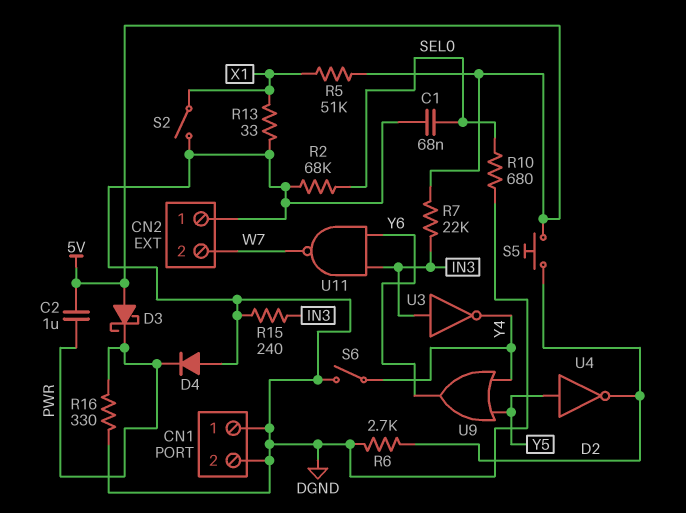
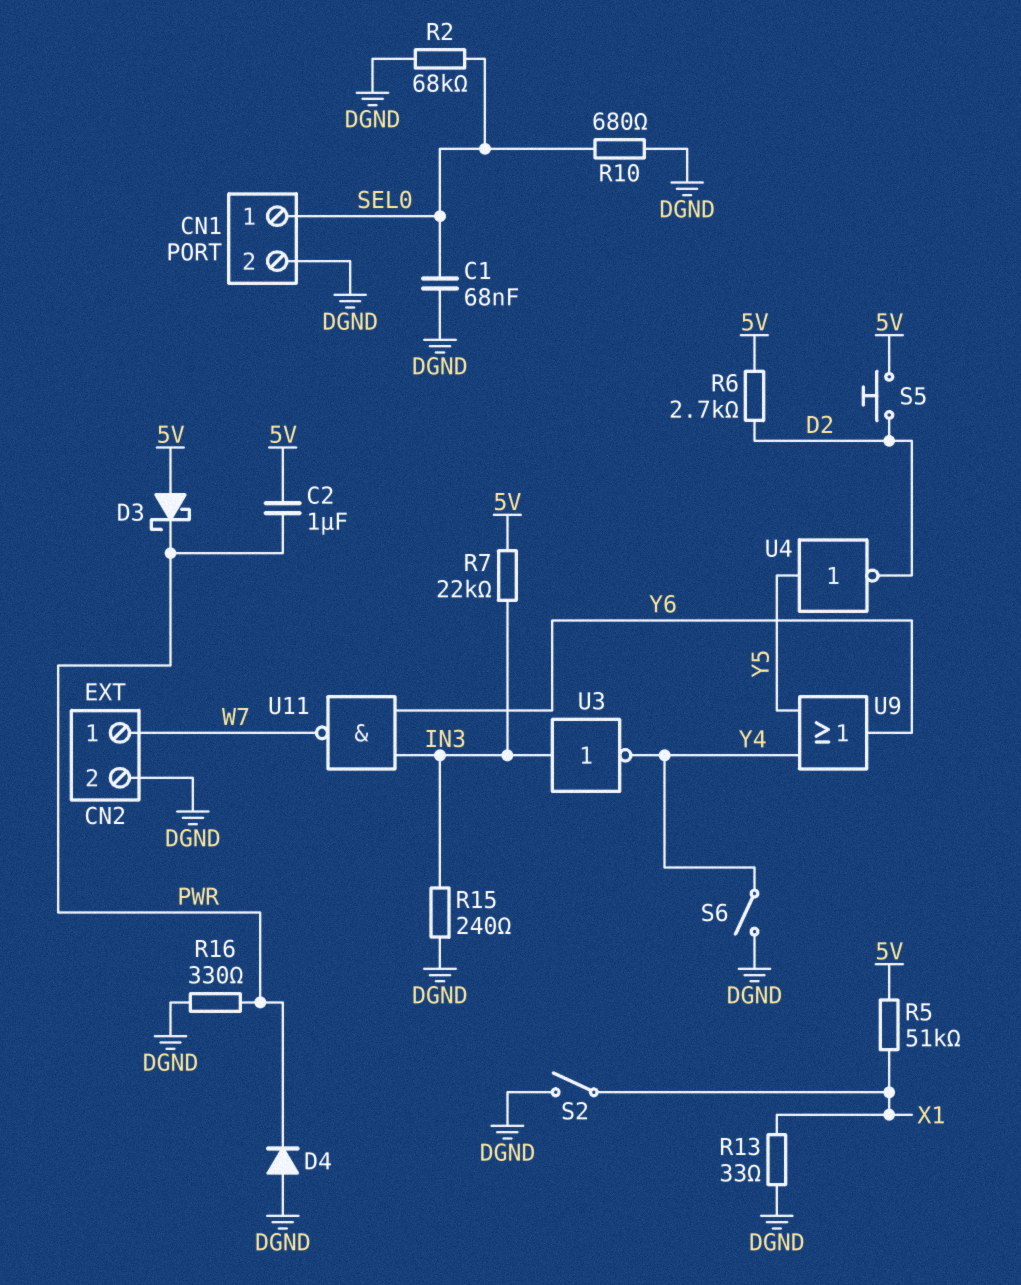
CN1 pin 1: DGND -> SEL0
CN2 pin 1: DGND -> W7
CN2 pin 2: W7 -> DGND
R6: 2.7k (D2, DGND) -> 2.7k (5V, D2)

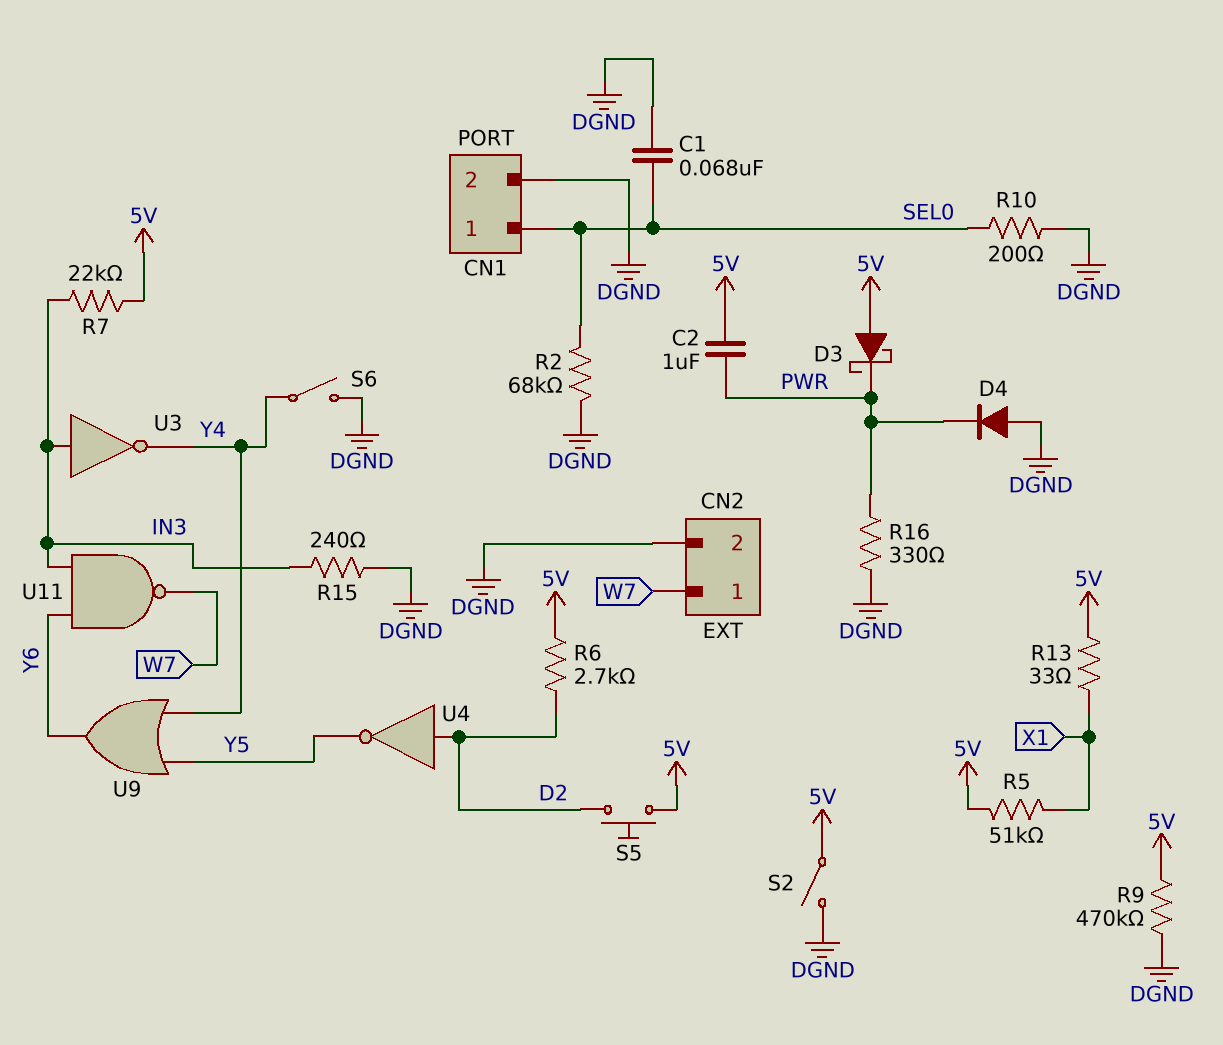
R9: none -> 470k (5V, DGND)
R10: 680 (DGND, SEL0) -> 200 (DGND, SEL0)
R13: 33 (DGND, X1) -> 33 (5V, X1)
S2: switch (DGND, X1) -> switch (5V, DGND)
U4: NOT (in Y5, out D2) -> NOT (in D2, out Y5)

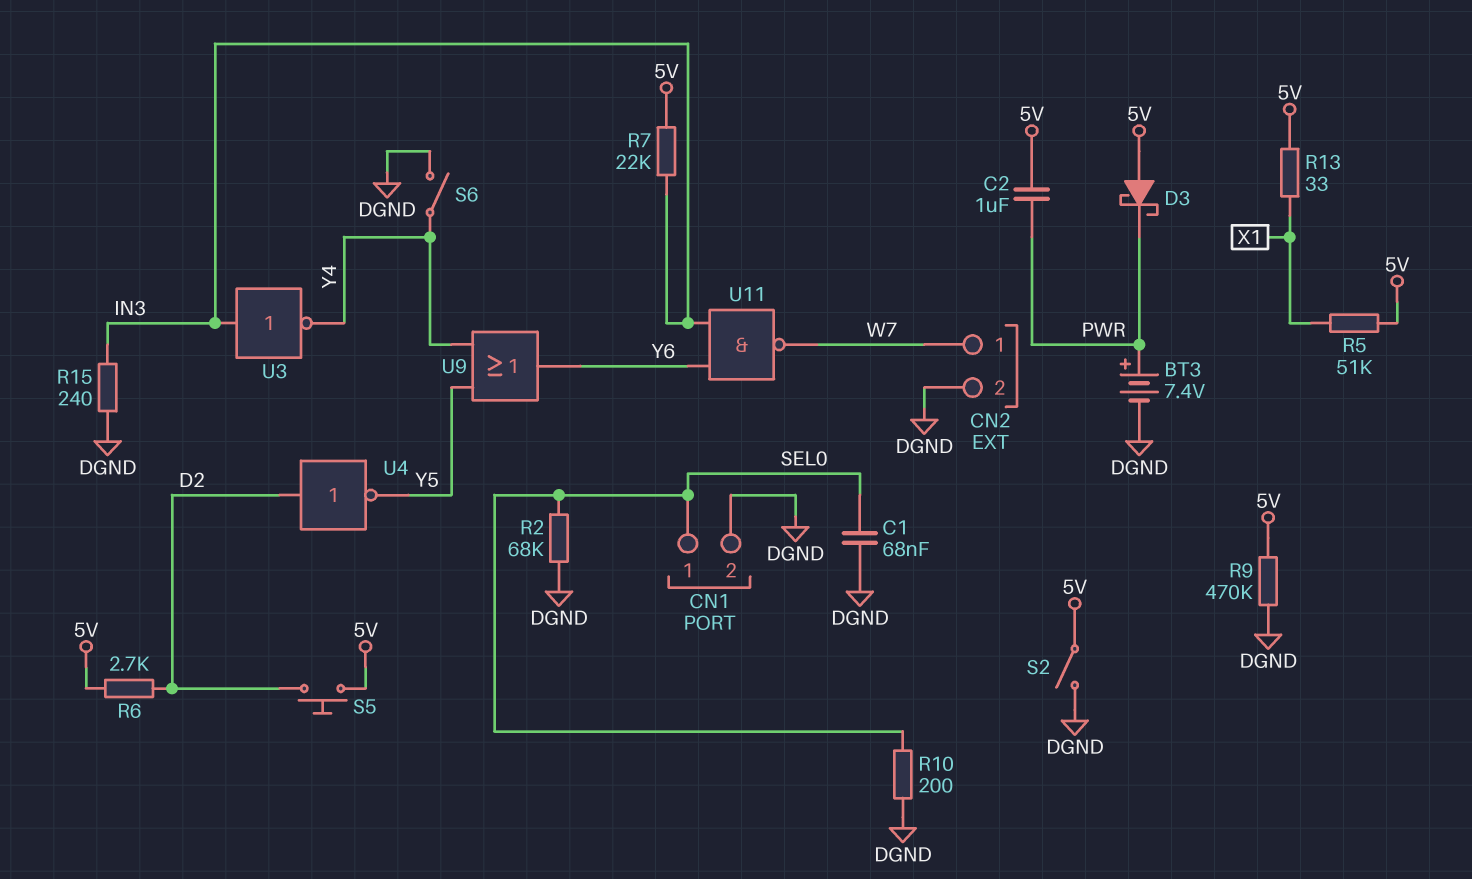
BT3: none -> 7.4V (plus PWR, minus DGND)
D4: diode (A DGND, K PWR) -> none
R16: 330 (DGND, PWR) -> none

